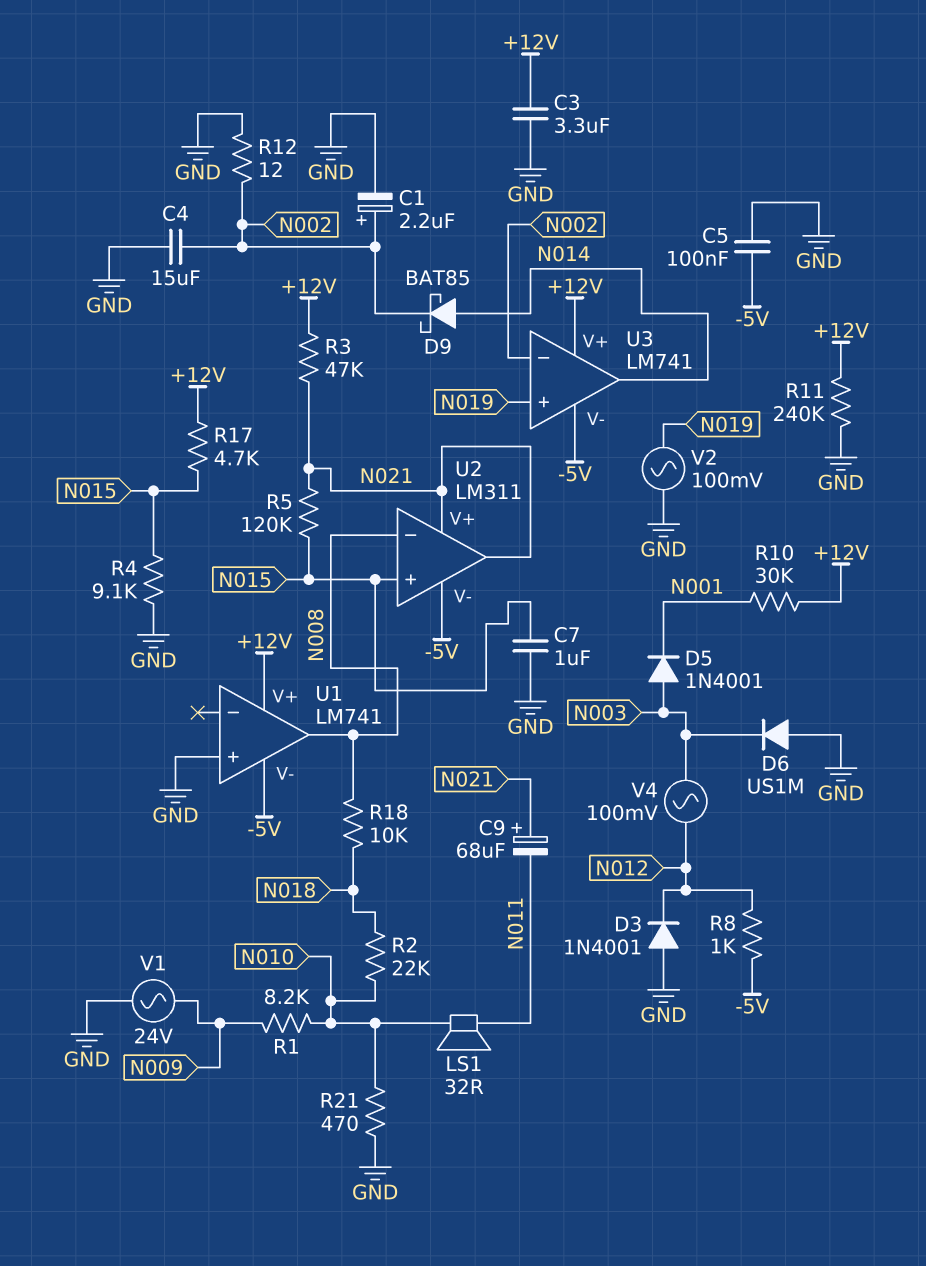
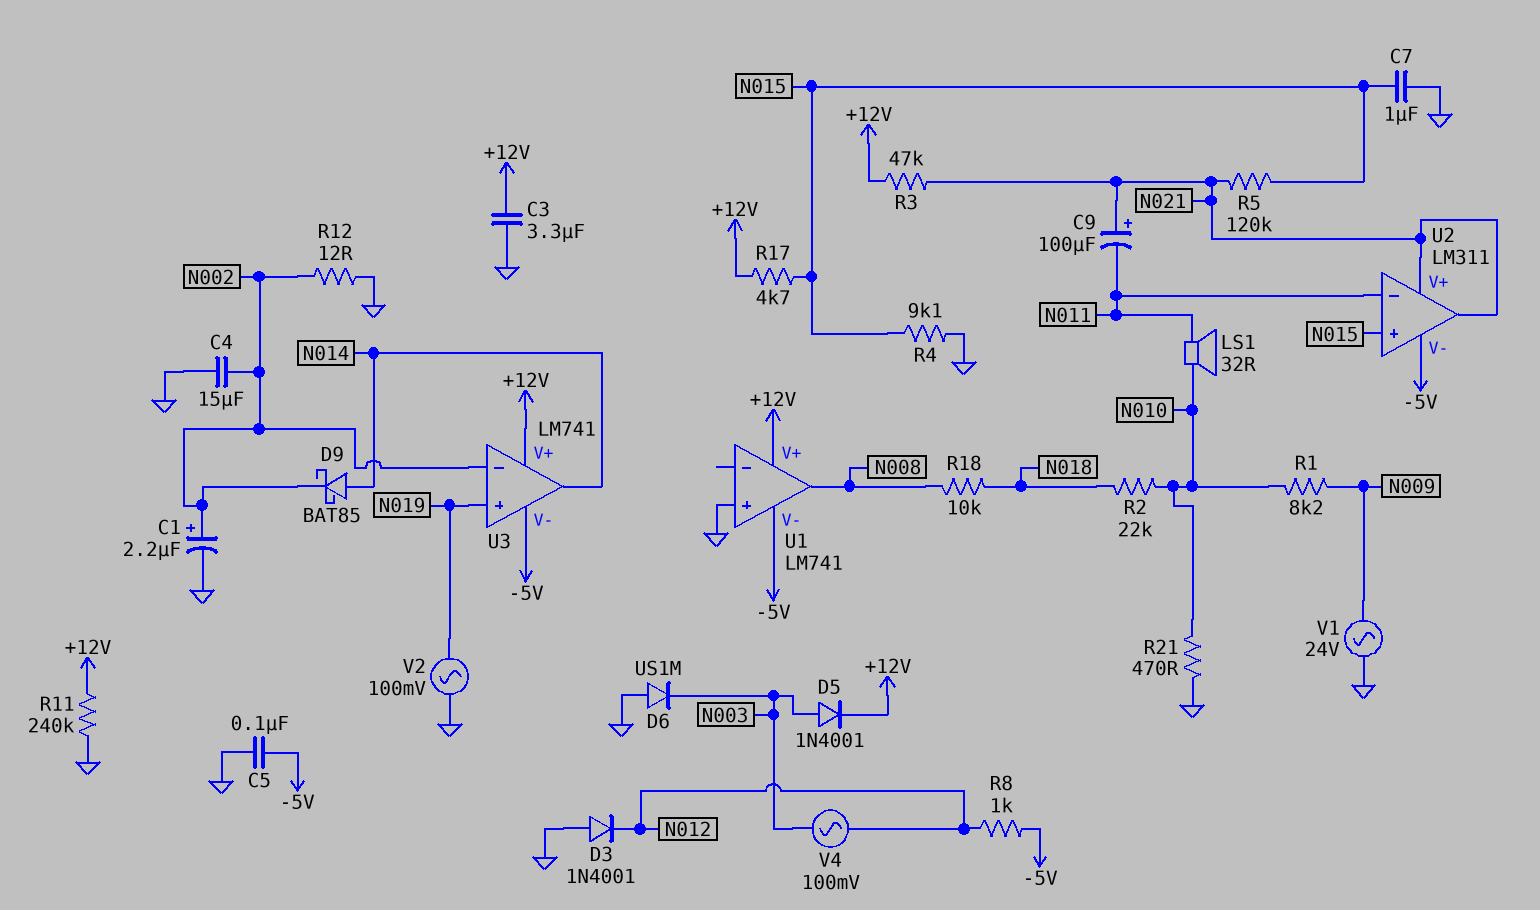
C9: 68uF (plus N021, minus N011) -> 100uF (plus N021, minus N011)
D5: diode 1N4001 (A N003, K N001) -> diode 1N4001 (A N003, K +12V)
R10: 30k (+12V, N001) -> none
U2 pin in-: N008 -> N011

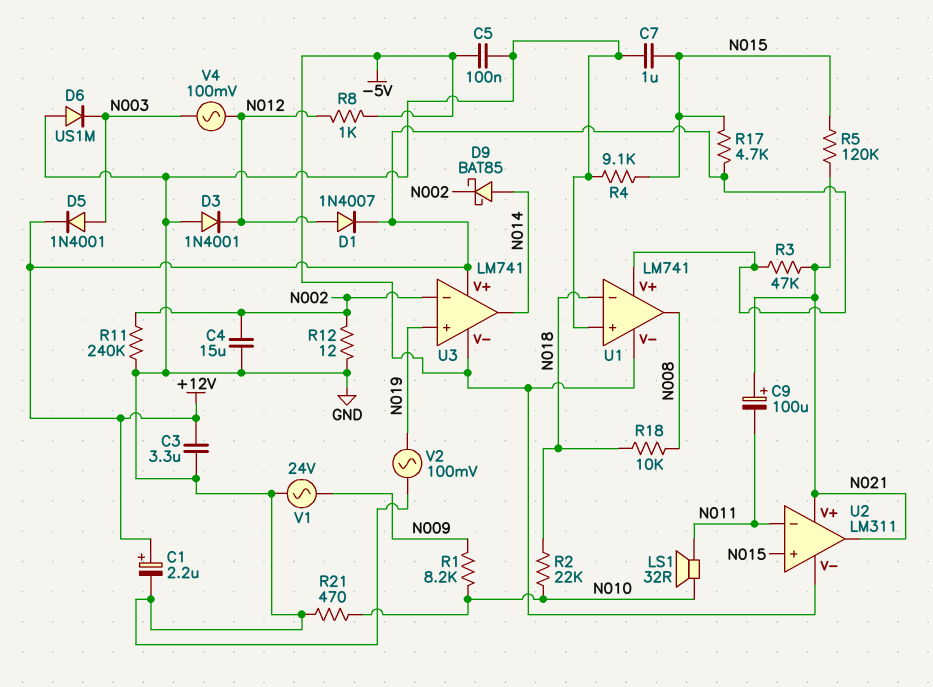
C1: 2.2uF (plus N002, minus GND) -> 2.2uF (plus +12V, minus GND)
D1: none -> diode 1N4007 (A N012, K +12V)
R11: 240k (+12V, GND) -> 240k (GND, N002)
U1 pin in-: none -> N018

